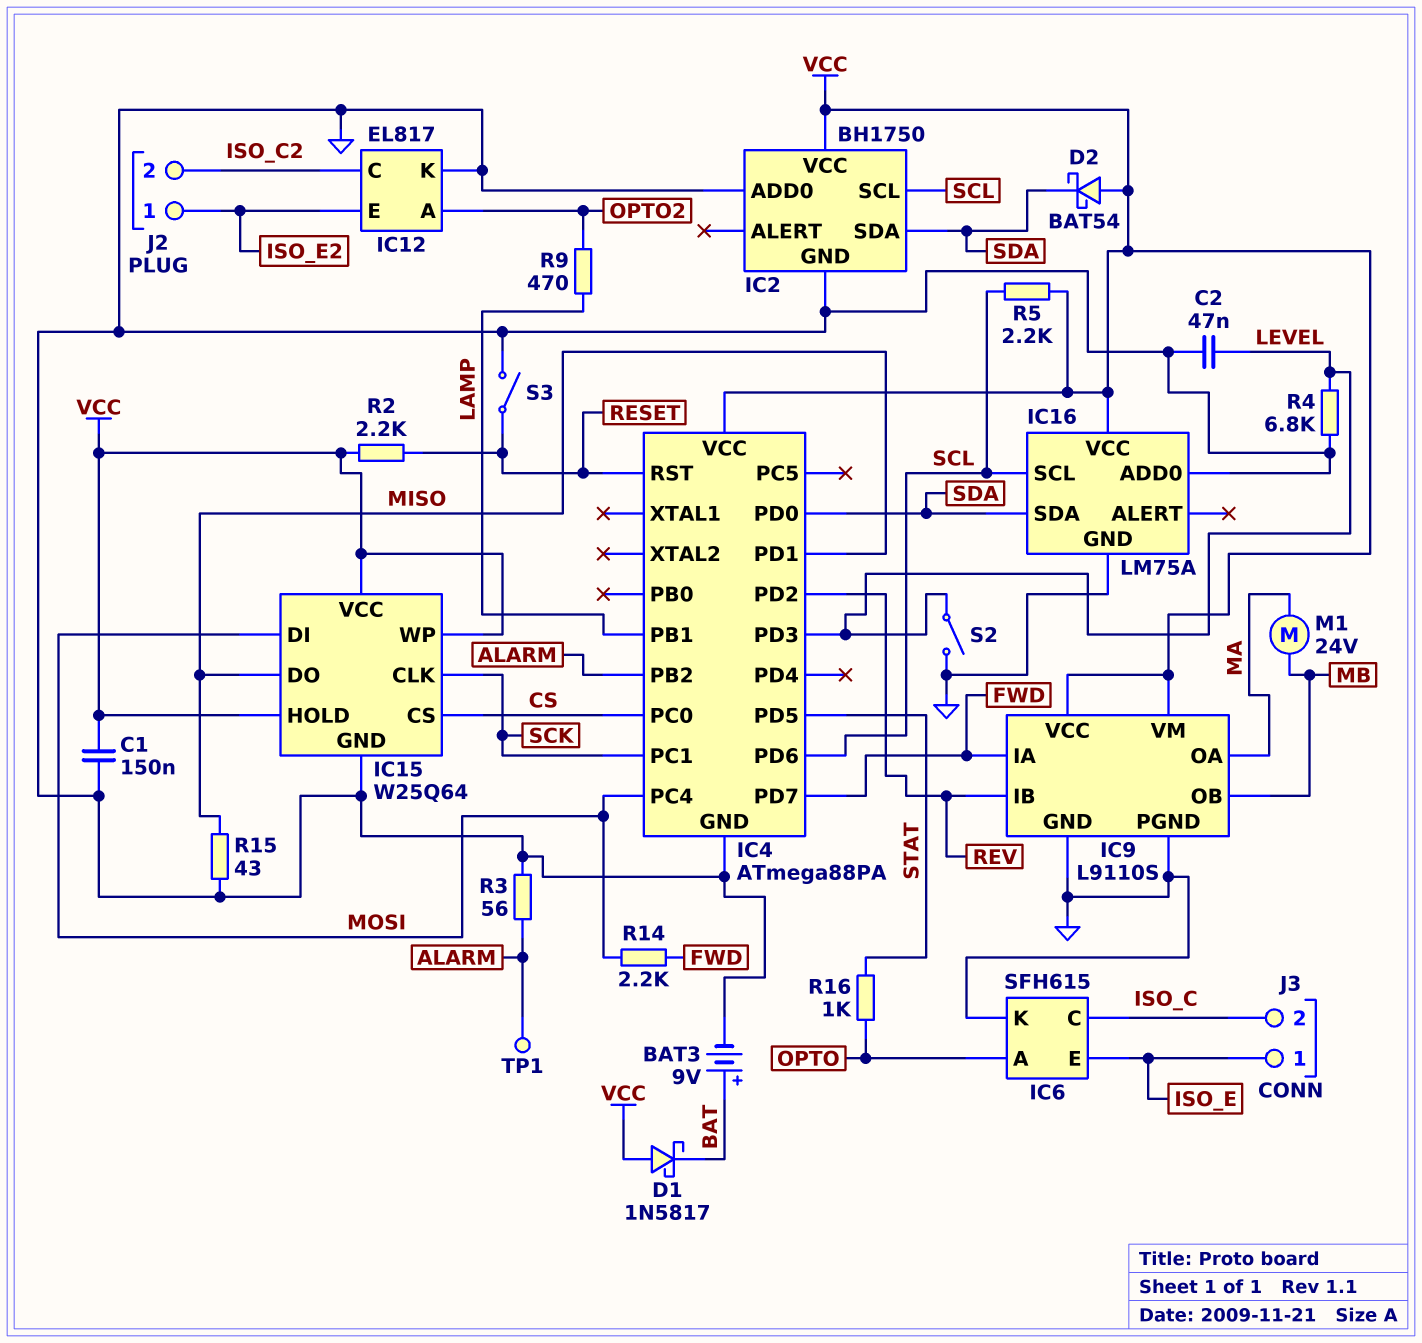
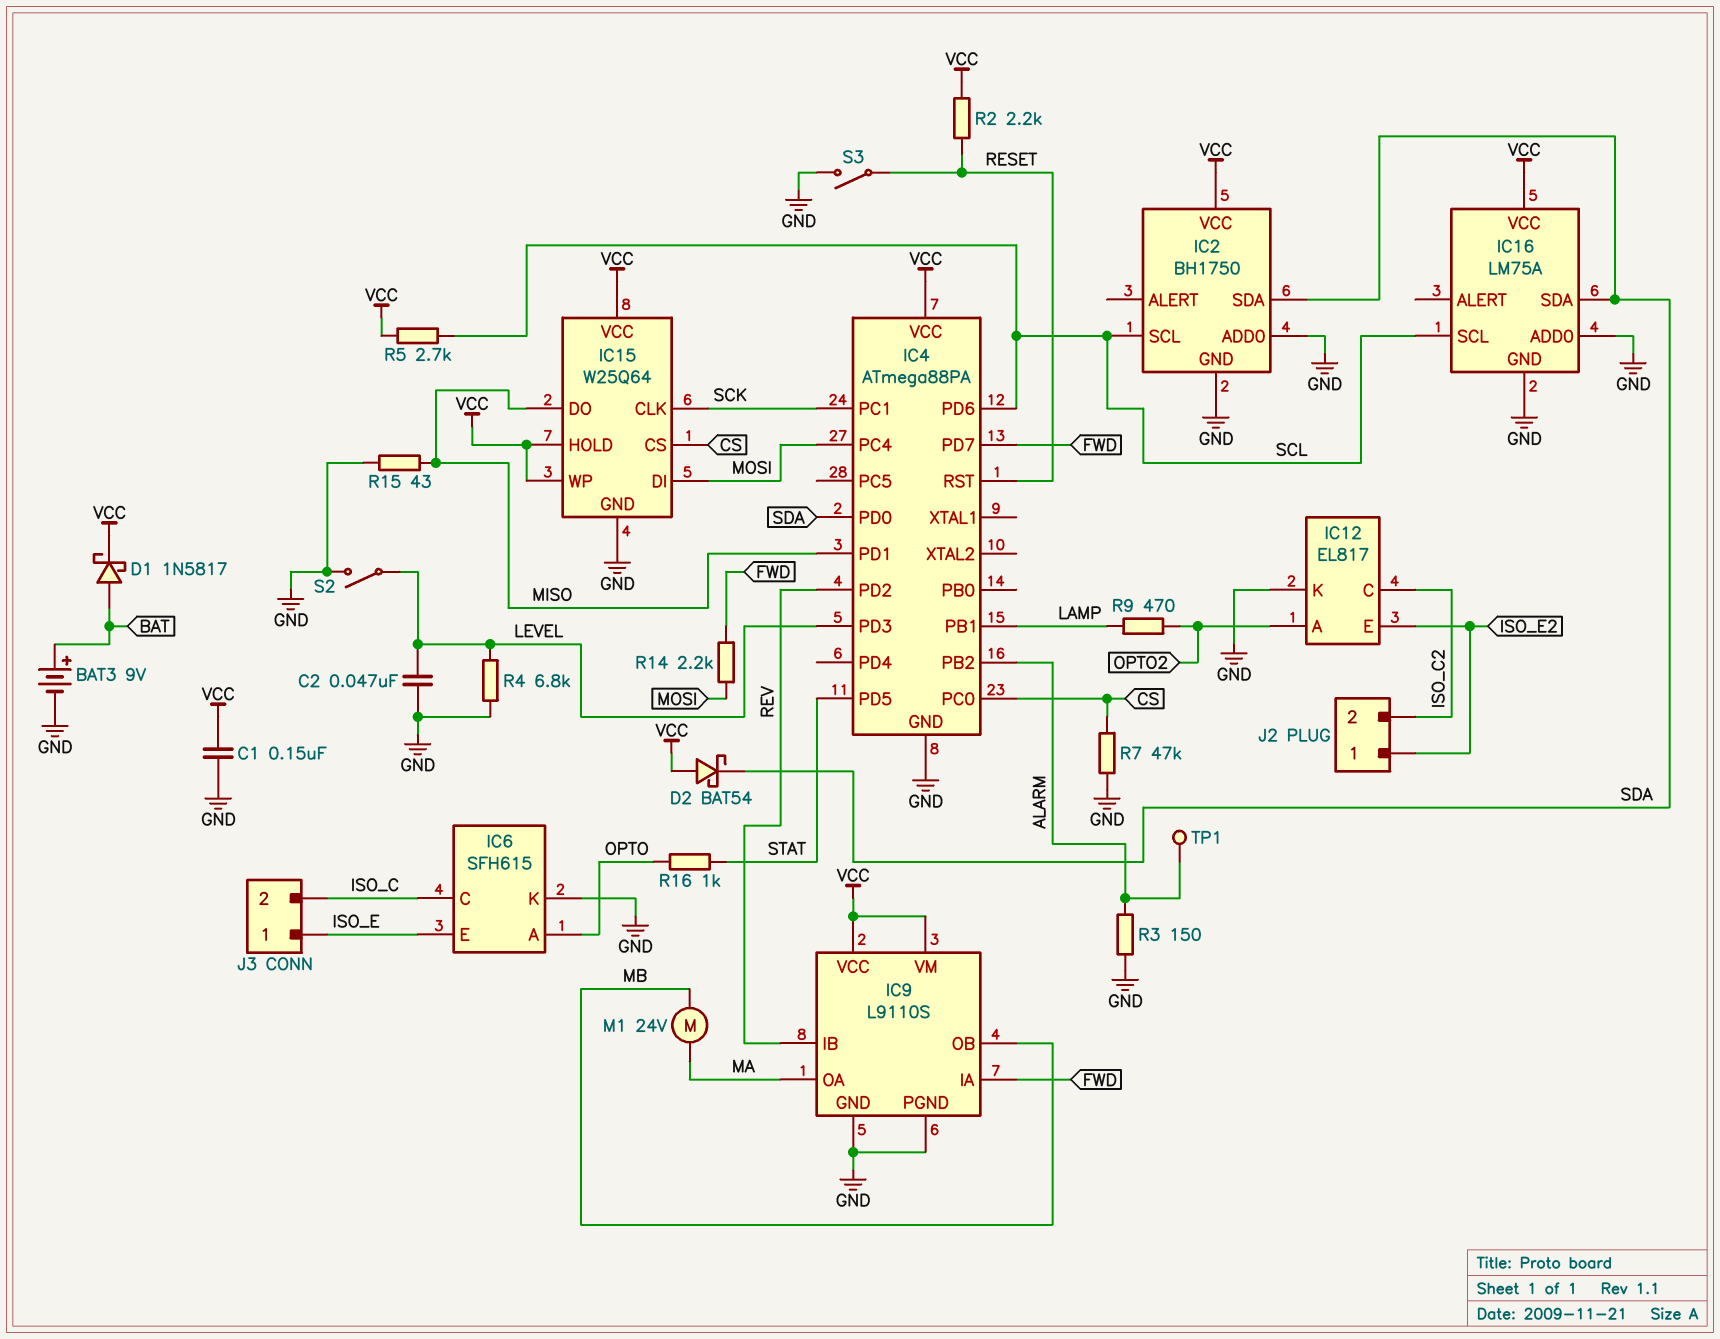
D1: schottky 1N5817 (A VCC, K BAT) -> schottky 1N5817 (A BAT, K VCC)
R3: 56 (ALARM, GND) -> 150 (ALARM, GND)
R5: 2.2k (SCL, VCC) -> 2.7k (SCL, VCC)
R7: none -> 47k (CS, GND)

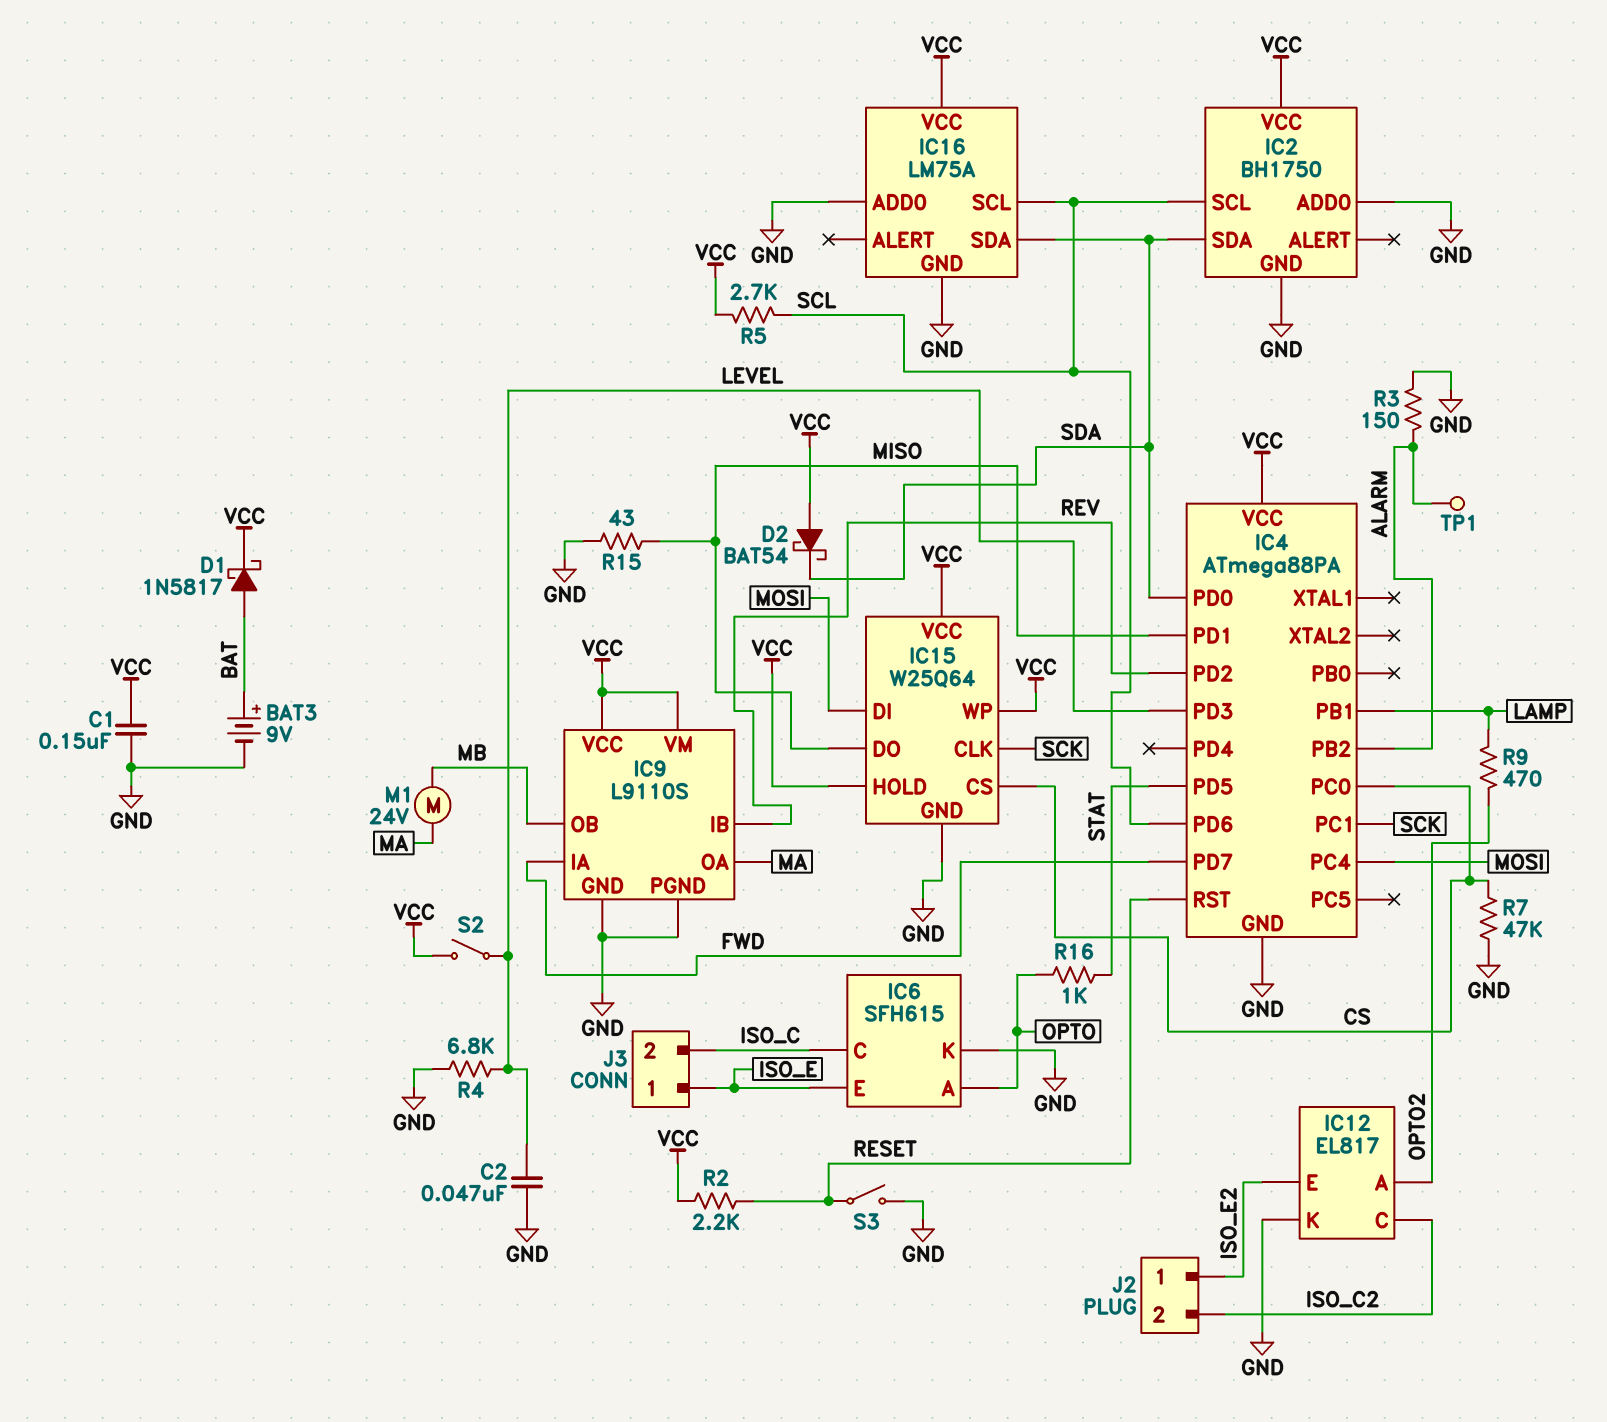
R14: 2.2k (FWD, MOSI) -> none
S2: switch (GND, LEVEL) -> switch (LEVEL, VCC)

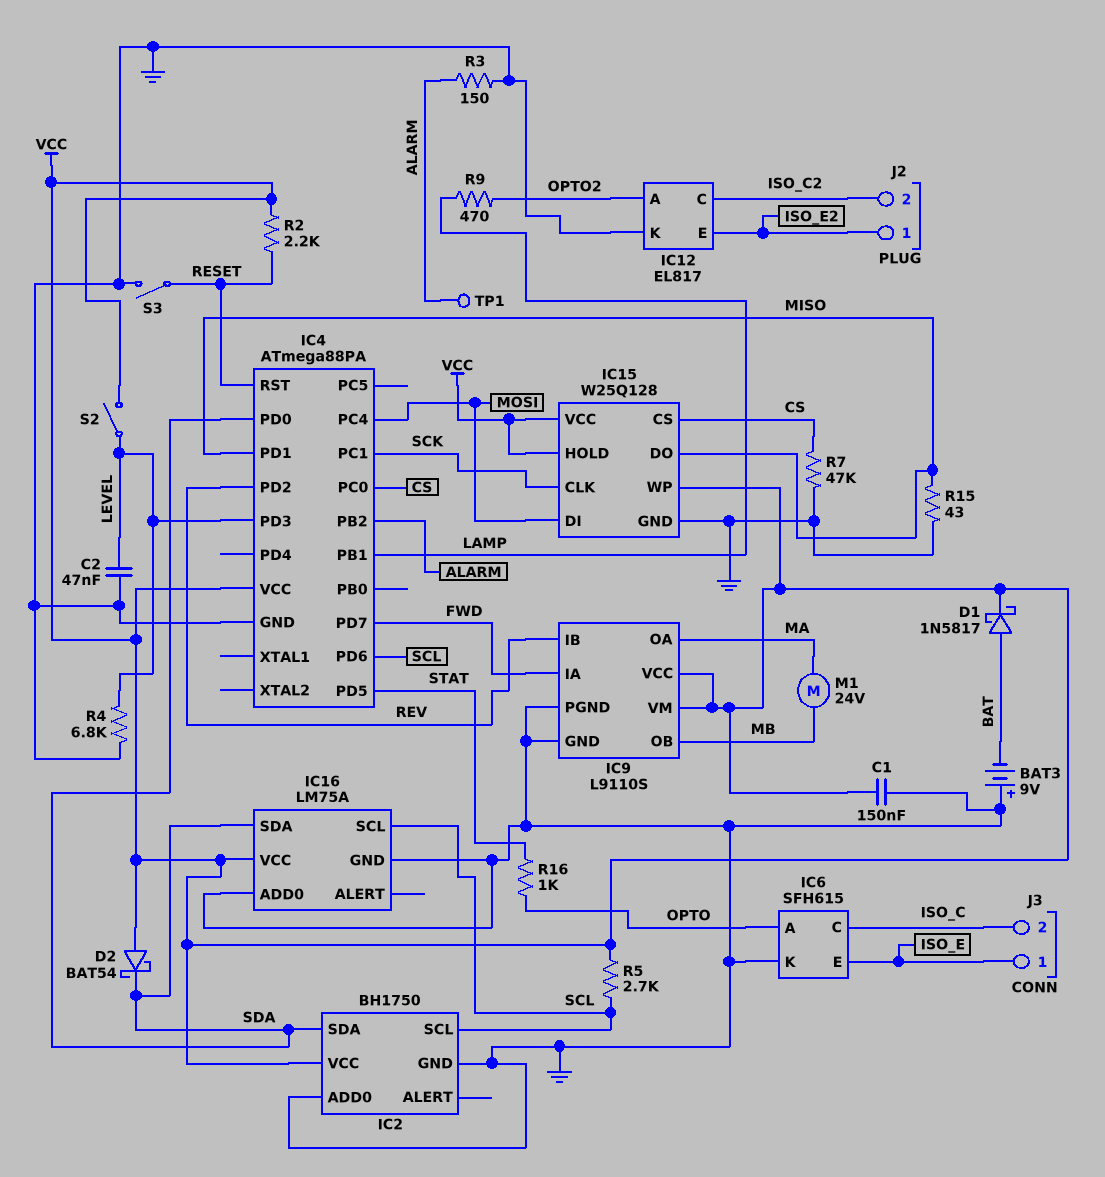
BAT3: 9V (plus BAT, minus GND) -> 9V (plus GND, minus BAT)
IC15: W25Q64 -> W25Q128

